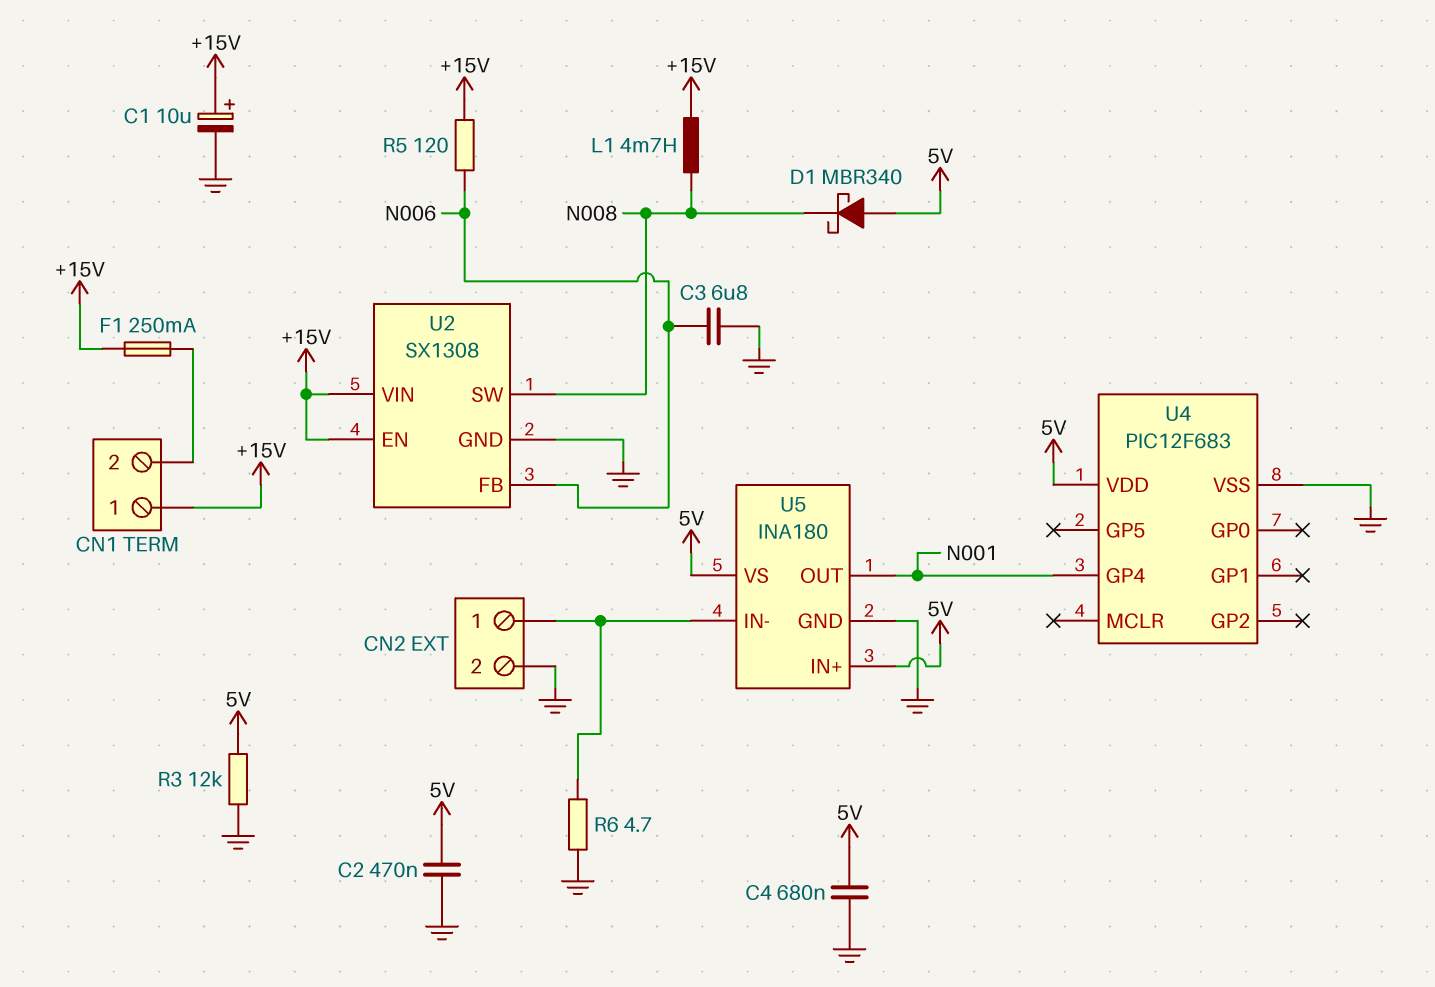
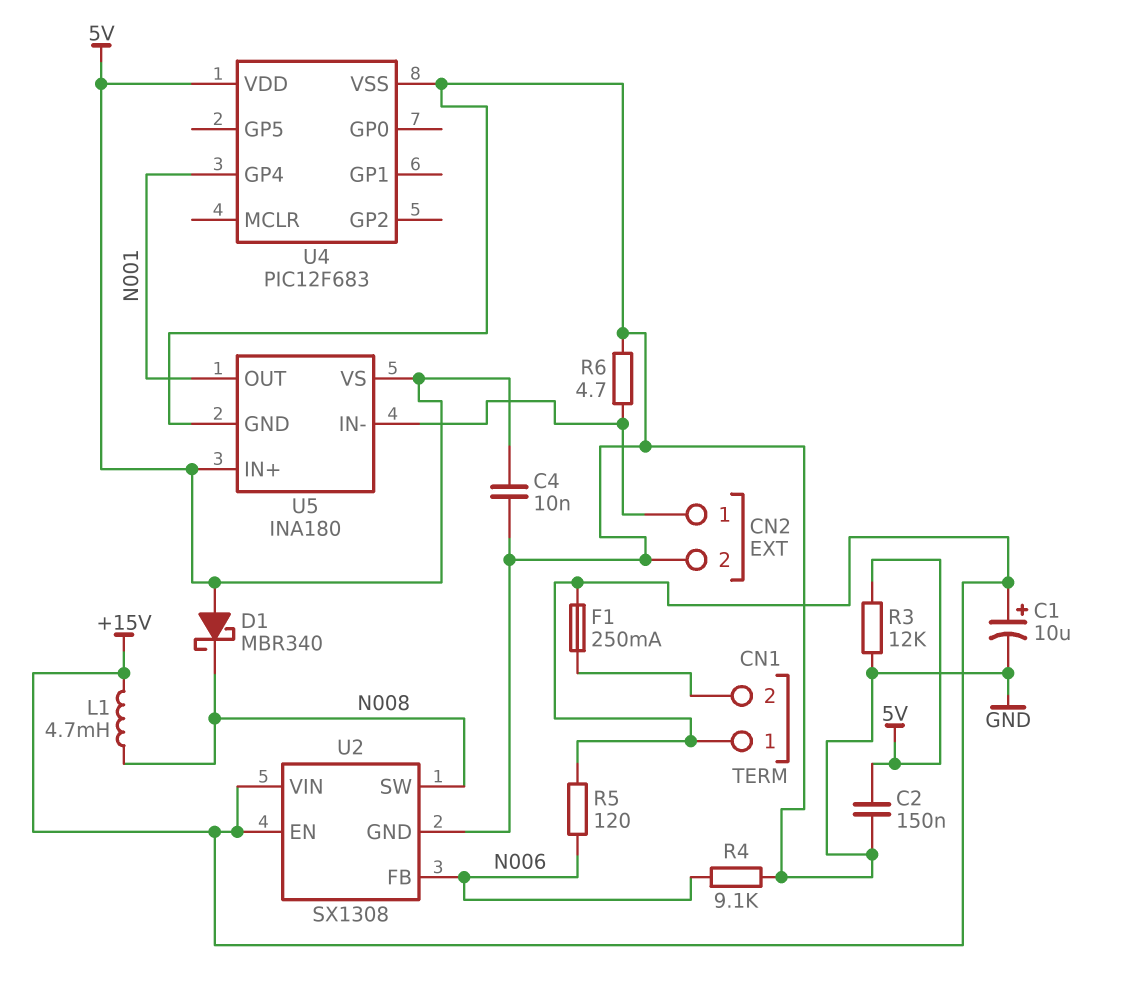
C2: 470nF (5V, GND) -> 150nF (5V, GND)
C3: 6.8uF (GND, N006) -> none
C4: 680nF (5V, GND) -> 10nF (5V, GND)
R4: none -> 9.1k (GND, N006)

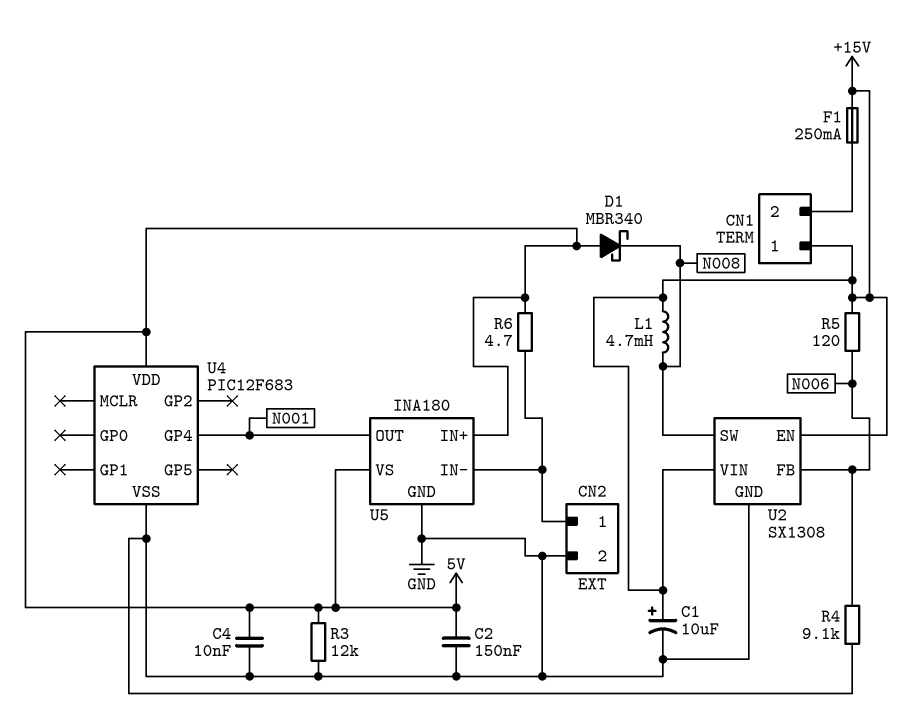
R6: 4.7 (CN2/1, GND) -> 4.7 (5V, CN2/1)

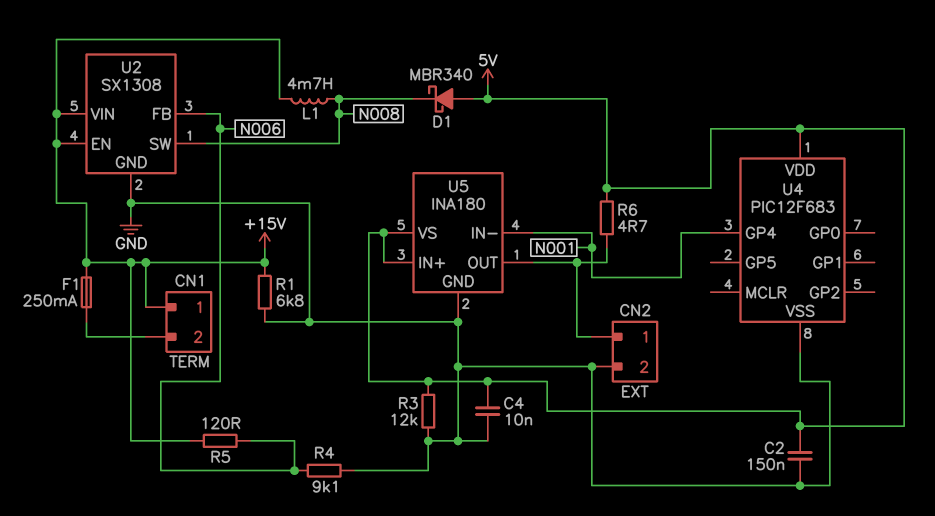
C1: 10uF (plus +15V, minus GND) -> none
R1: none -> 6.8k (+15V, GND)
U5 pin IN-: CN2/1 -> N001
U5 pin OUT: N001 -> CN2/1

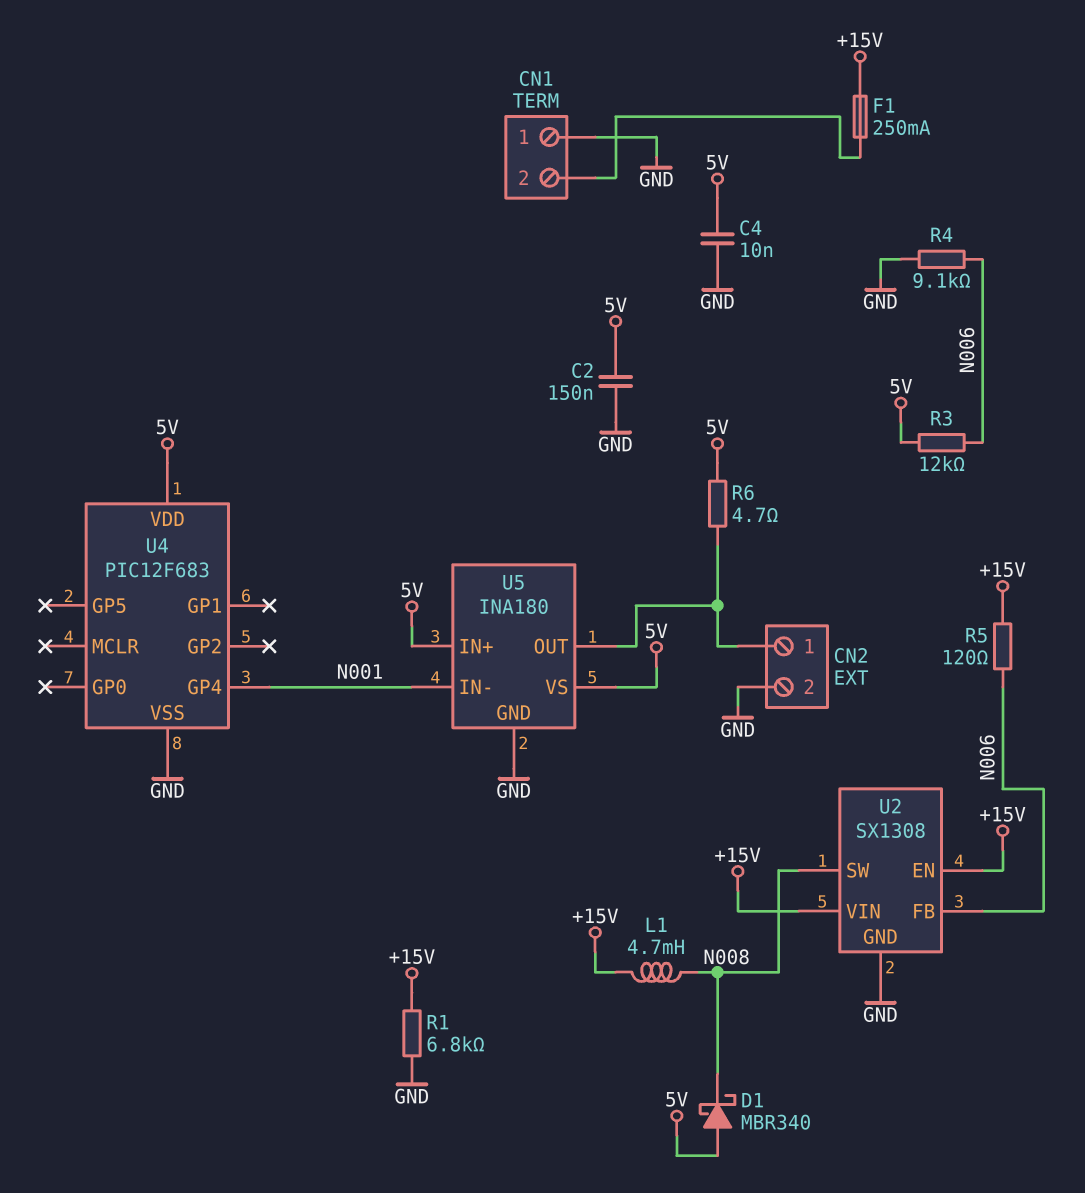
CN1 pin 1: +15V -> GND
R3: 12k (5V, GND) -> 12k (5V, N006)

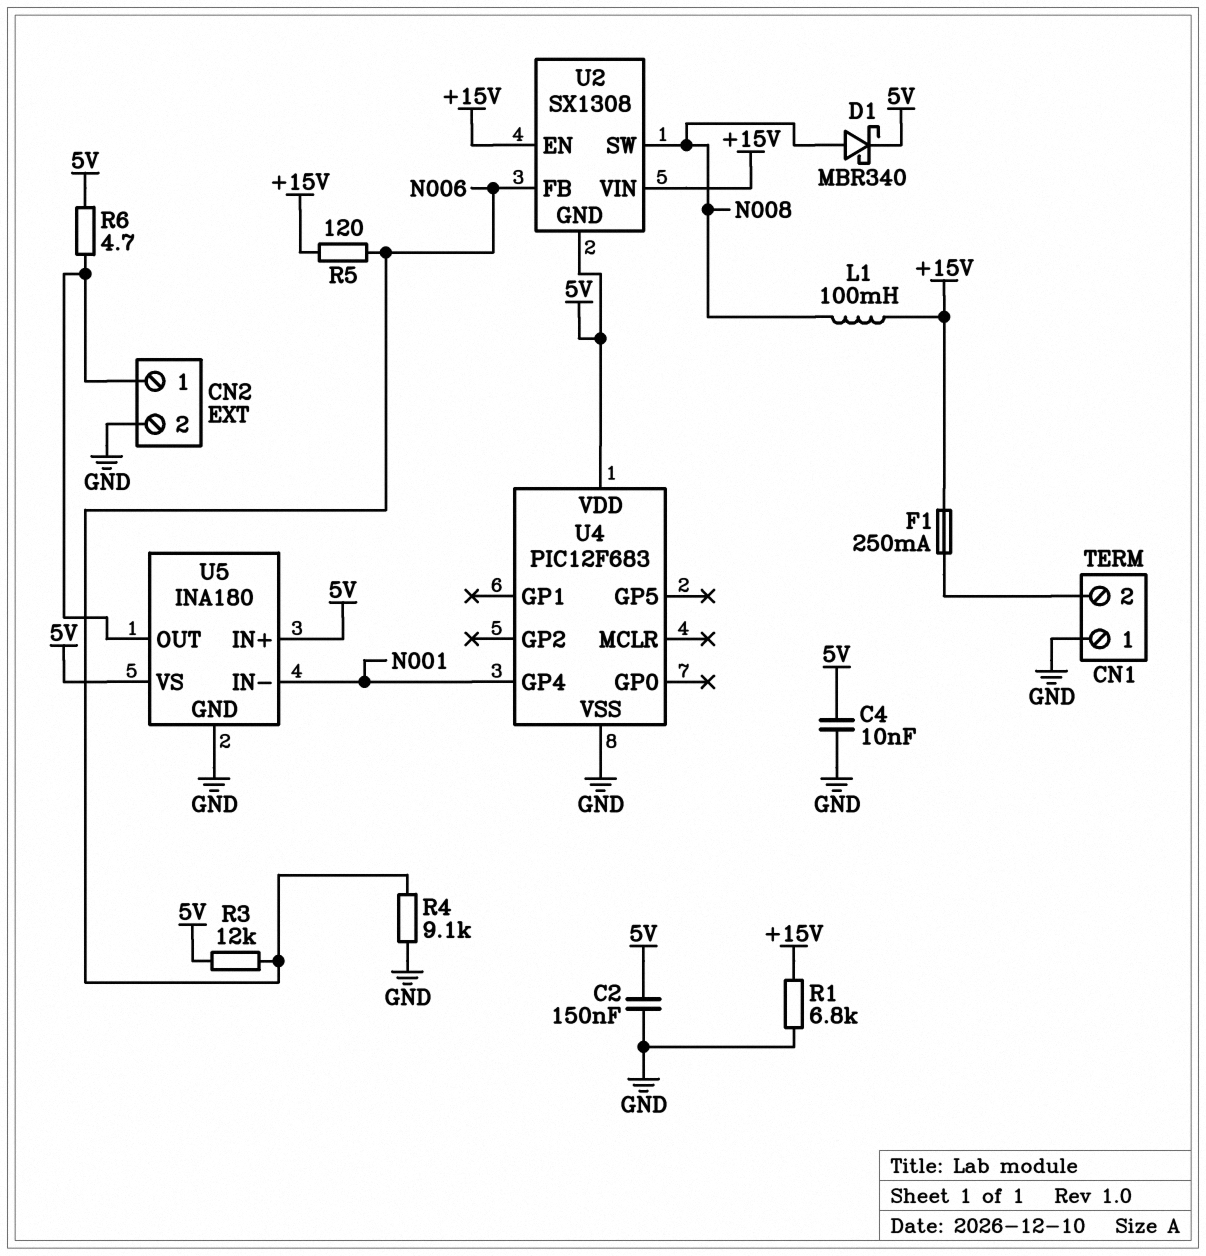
D1: schottky MBR340 (A 5V, K N008) -> schottky MBR340 (A N008, K 5V)
L1: 4.7mH (+15V, N008) -> 100mH (+15V, N008)
U2 pin GND: GND -> 5V

